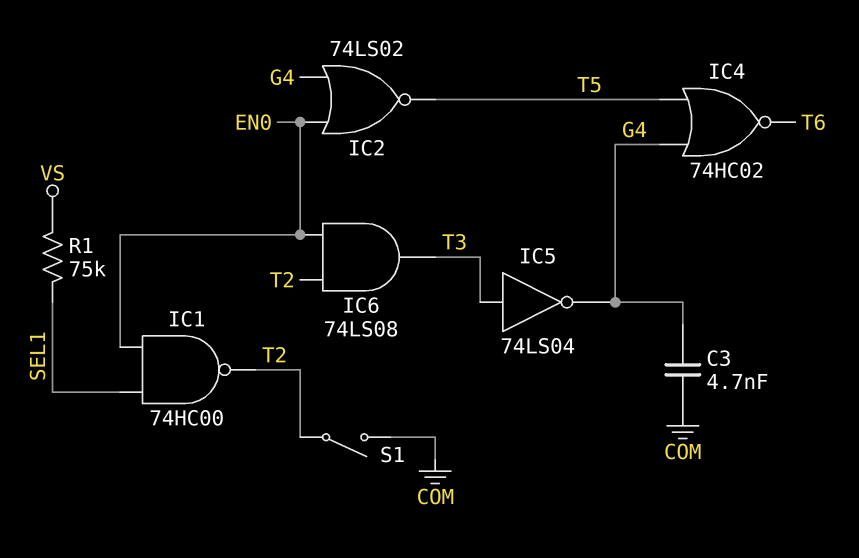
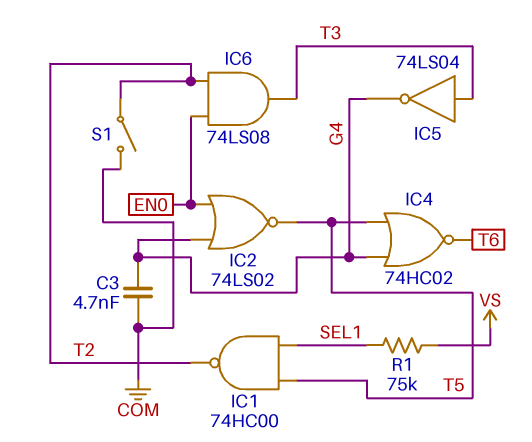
IC1: NAND 74HC00 (in EN0, in SEL1, out T2) -> NAND 74HC00 (in SEL1, in T5, out T2)

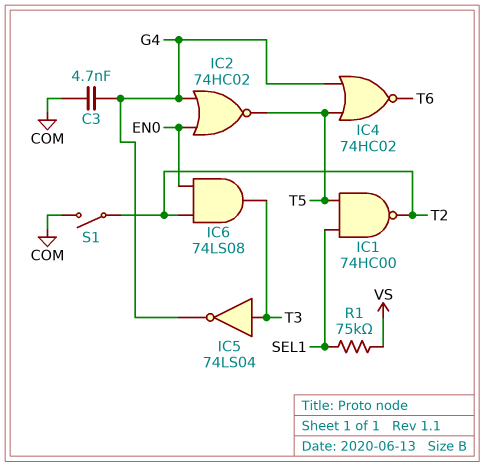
IC2: NOR 74LS02 (in EN0, in G4, out T5) -> NOR 74HC02 (in EN0, in G4, out T5)

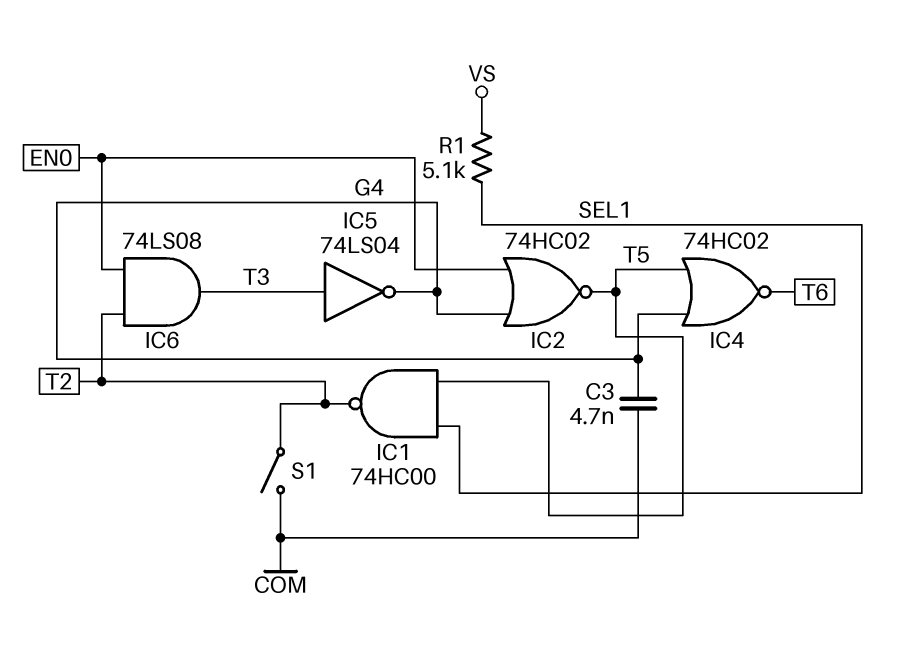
R1: 75k (SEL1, VS) -> 5.1k (SEL1, VS)

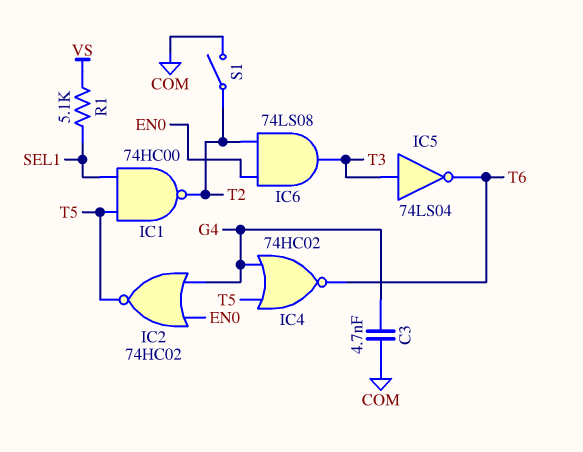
IC5: NOT 74LS04 (in T3, out G4) -> NOT 74LS04 (in T3, out T6)

